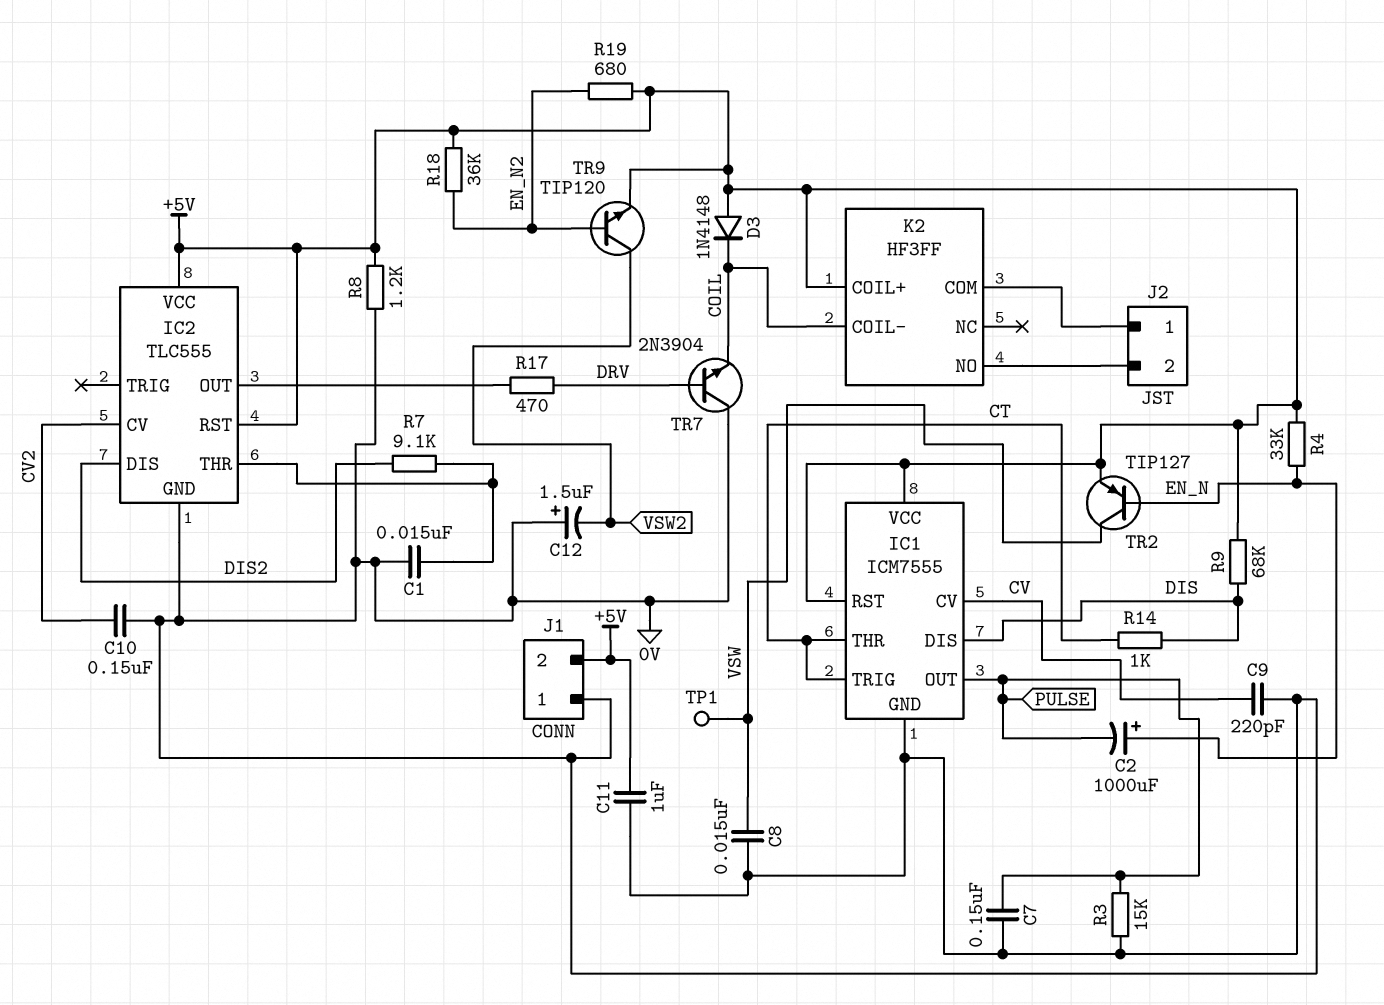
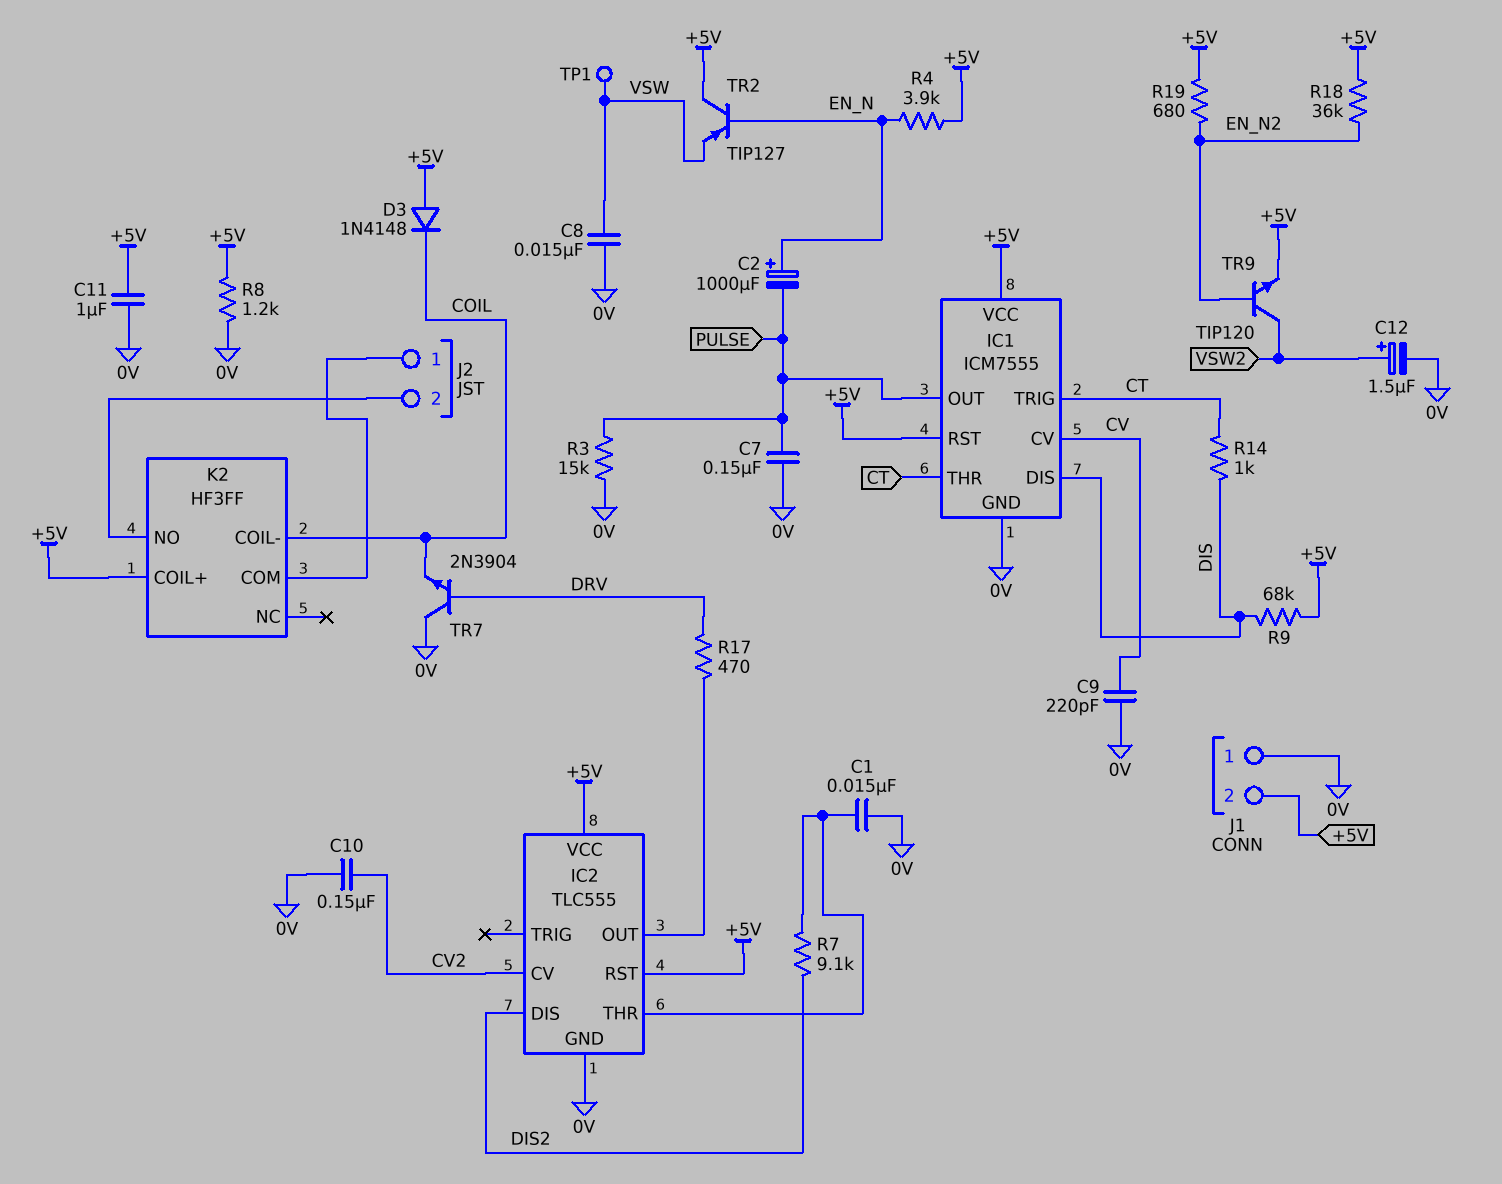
C12: 1.5uF (plus 0V, minus VSW2) -> 1.5uF (plus VSW2, minus 0V)
R4: 33k (+5V, EN_N) -> 3.9k (+5V, EN_N)
TR2: PNP TIP127 (B EN_N, C VSW, E +5V) -> PNP TIP127 (B EN_N, C +5V, E VSW)

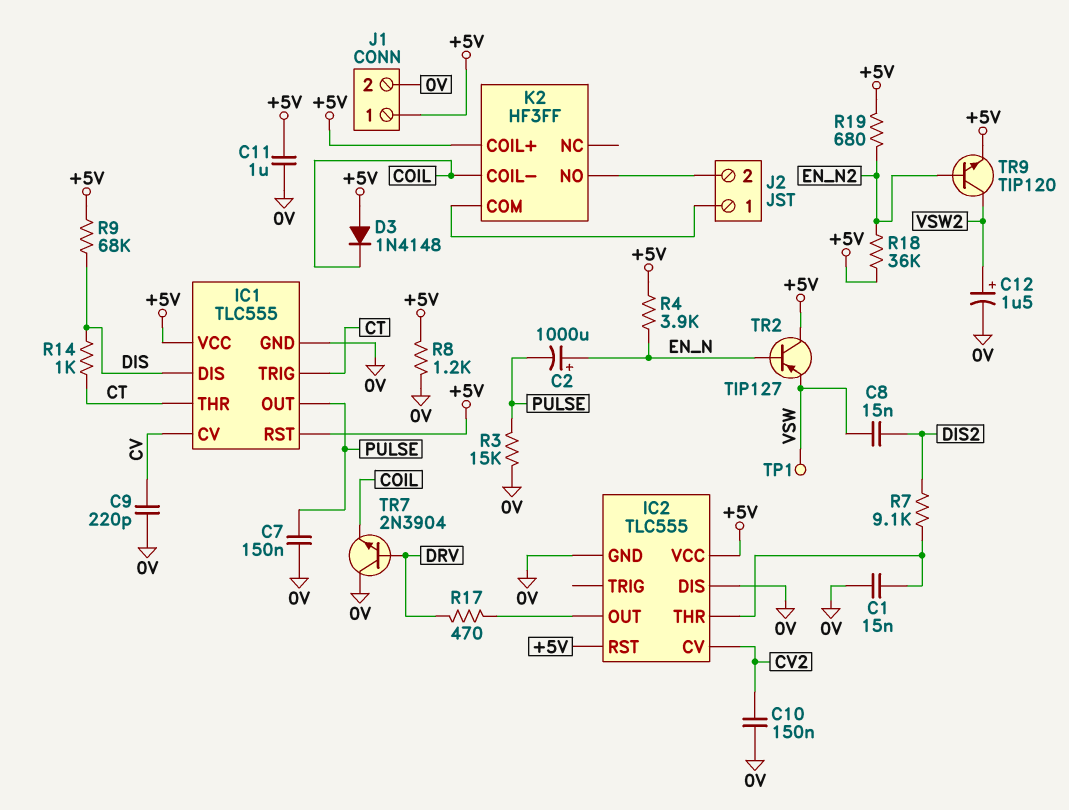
C8: 15nF (0V, VSW) -> 15nF (DIS2, VSW)
IC1: ICM7555 -> TLC555
IC2 pin DIS: DIS2 -> 0V
J1 pin 1: 0V -> +5V
J1 pin 2: +5V -> 0V

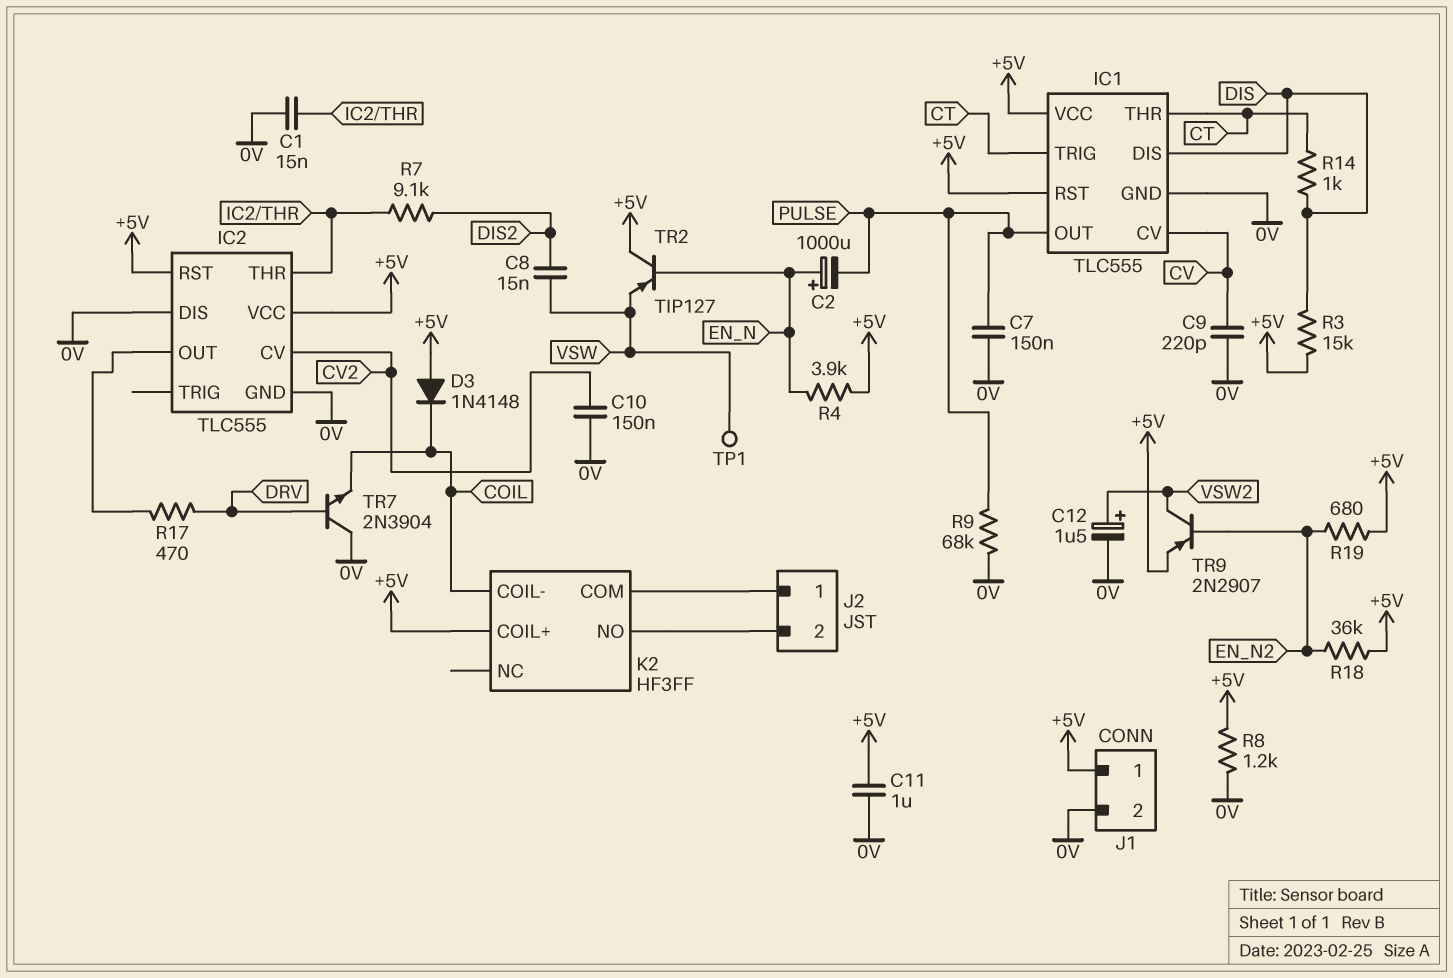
R3: 15k (0V, PULSE) -> 15k (+5V, DIS)
R9: 68k (+5V, DIS) -> 68k (0V, PULSE)
TR9: NPN TIP120 (B EN_N2, C VSW2, E +5V) -> PNP 2N2907 (B EN_N2, C VSW2, E +5V)

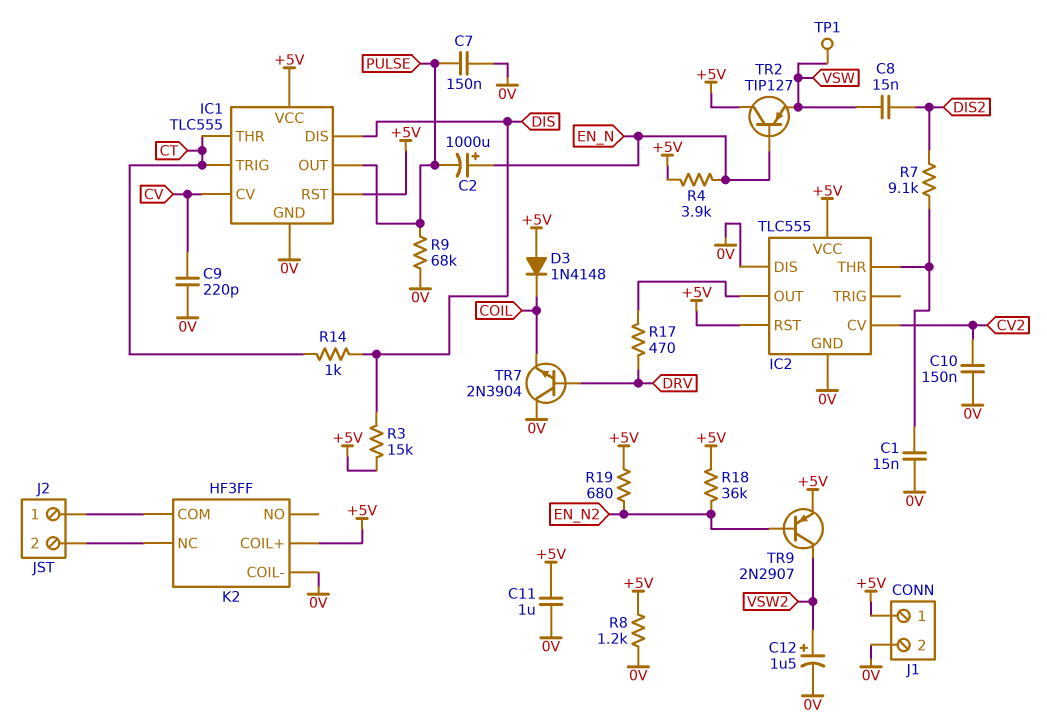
K2 pin COIL-: COIL -> 0V
K2 pin NC: none -> J2/2
K2 pin NO: J2/2 -> none

